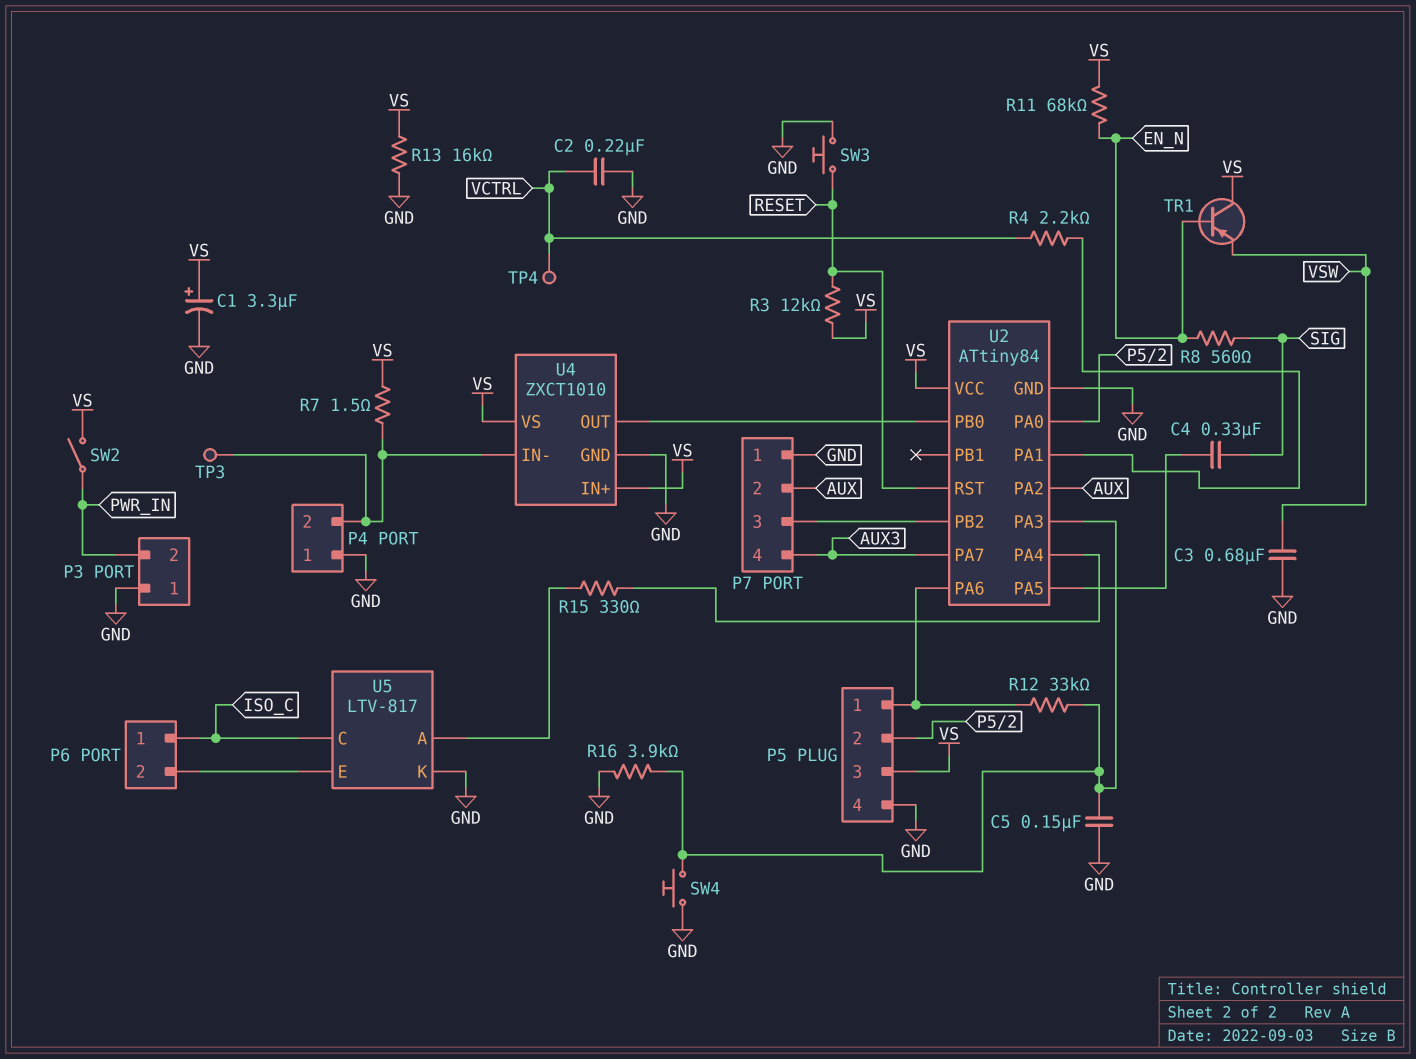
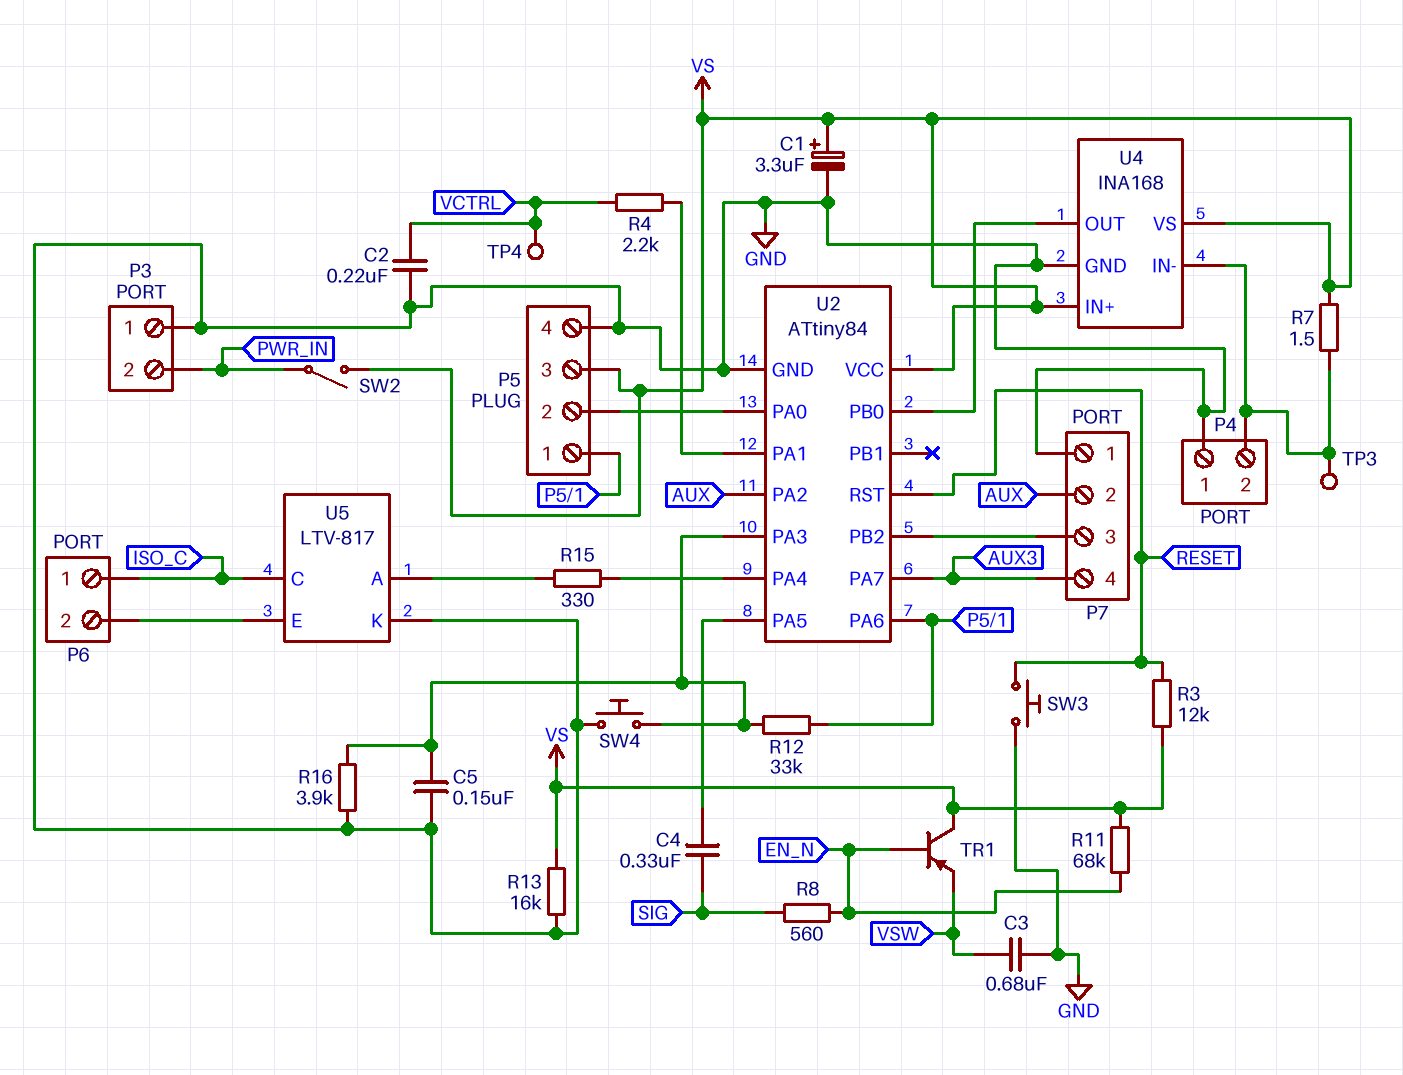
U4: ZXCT1010 -> INA168

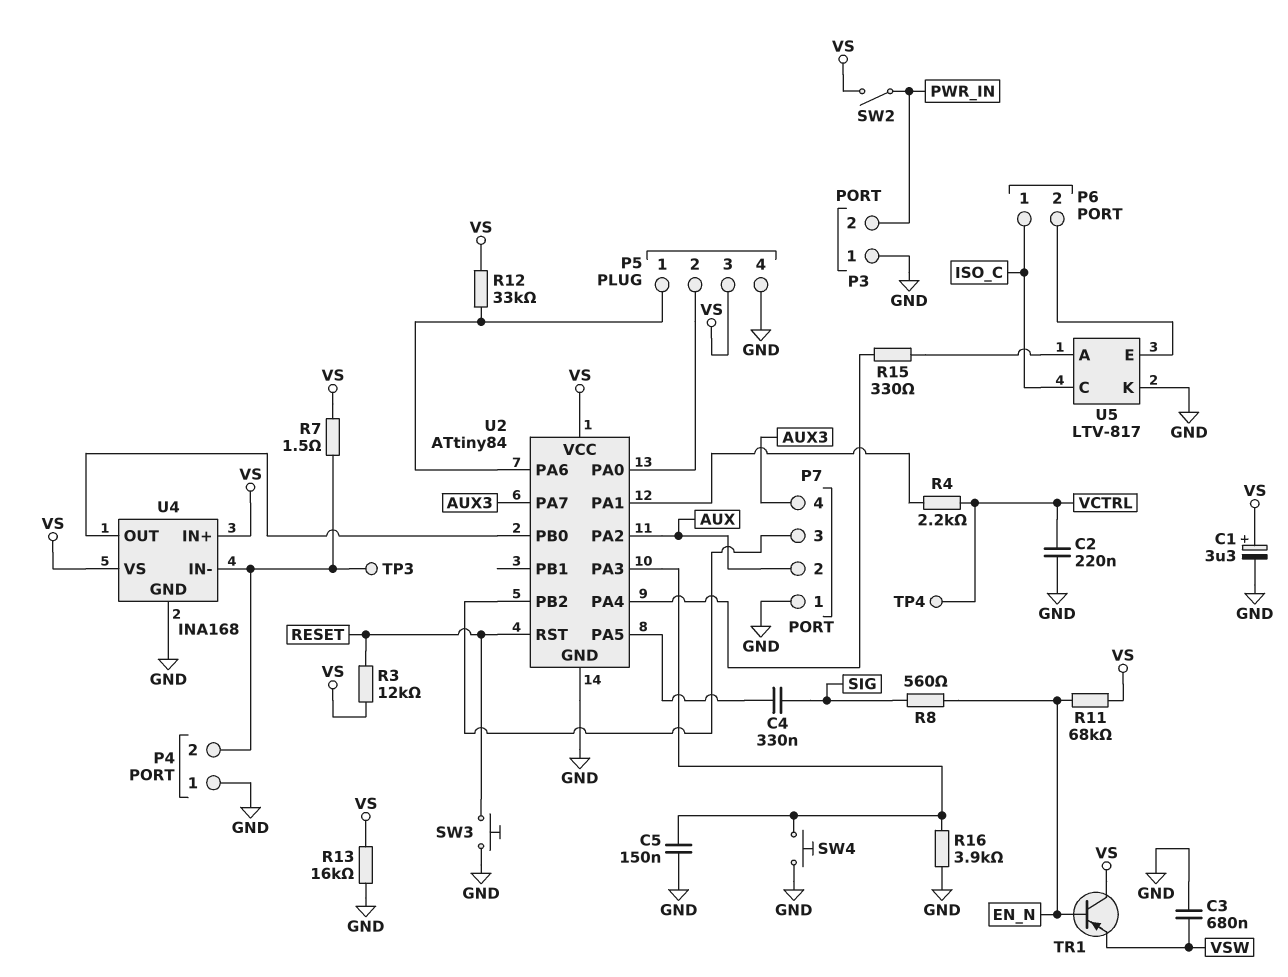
R12: 33k (P5/1, U2/PA3) -> 33k (P5/1, VS)

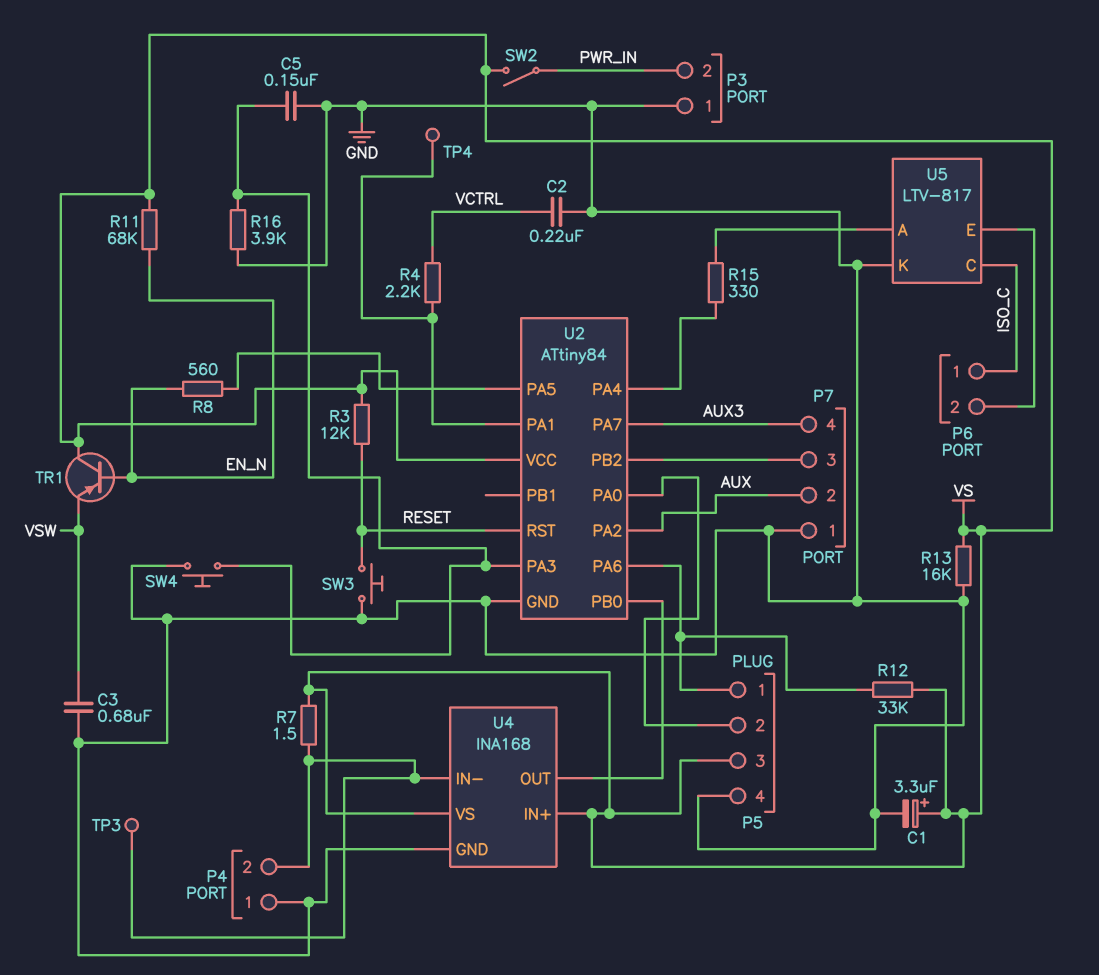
C4: 330nF (SIG, U2/PA5) -> none
R8: 560 (EN_N, SIG) -> 560 (EN_N, U2/PA5)
TP4: test point (VCTRL) -> test point (U2/PA1)

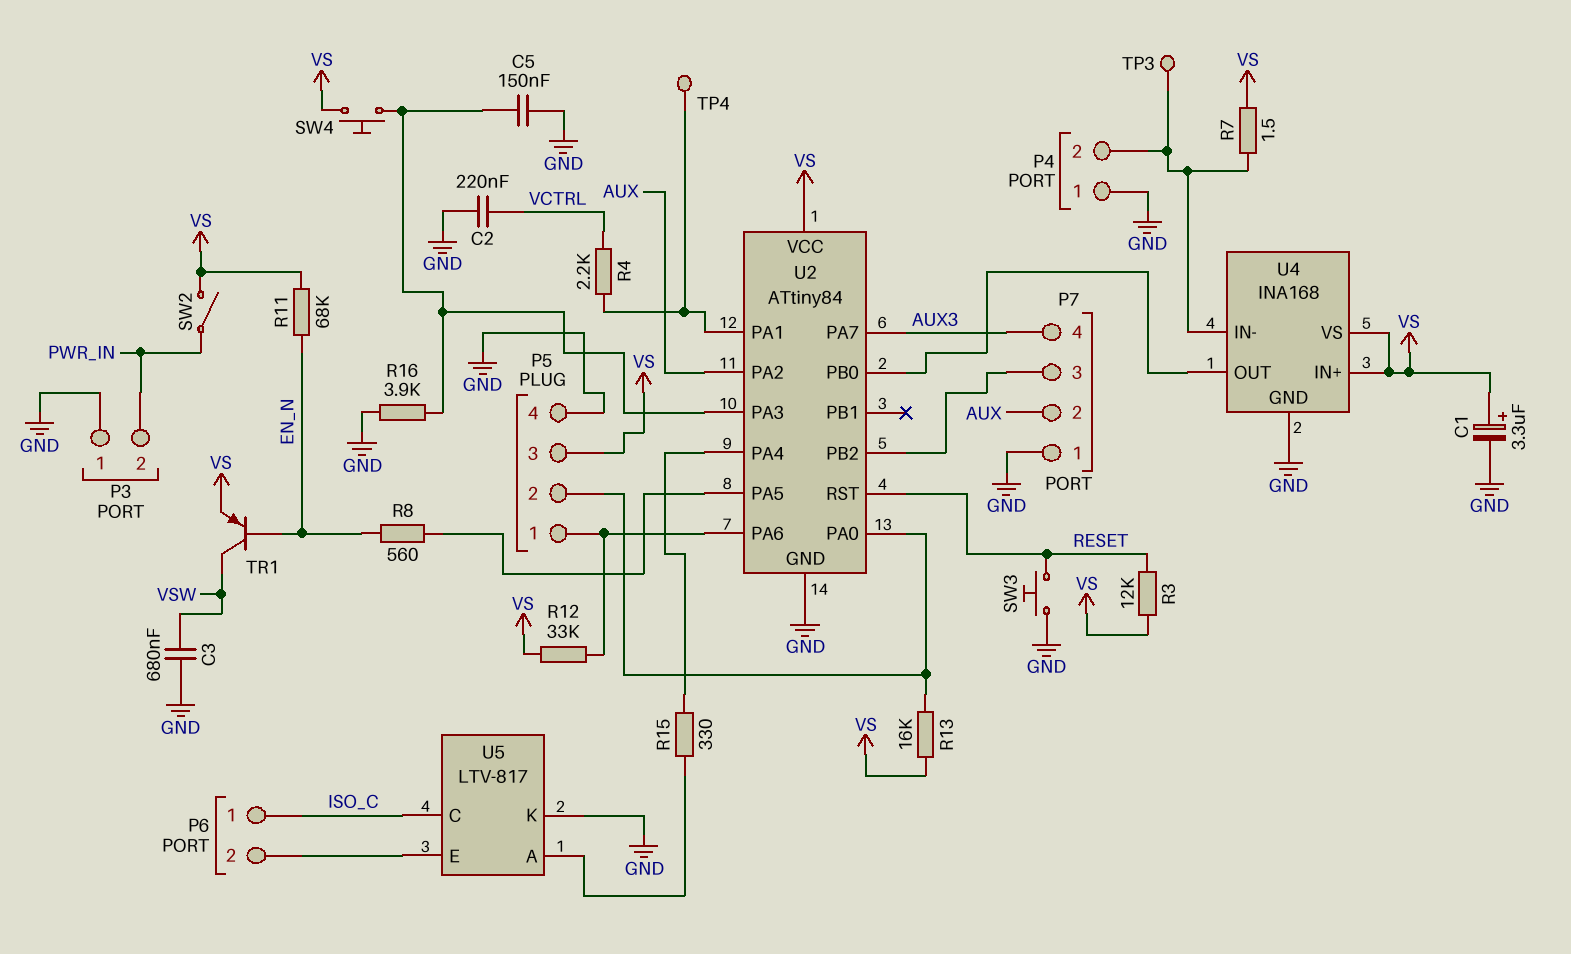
R13: 16k (GND, VS) -> 16k (P5/2, VS)
SW4: button (GND, U2/PA3) -> button (U2/PA3, VS)
TR1: PNP (B EN_N, C VS, E VSW) -> PNP (B EN_N, C VSW, E VS)

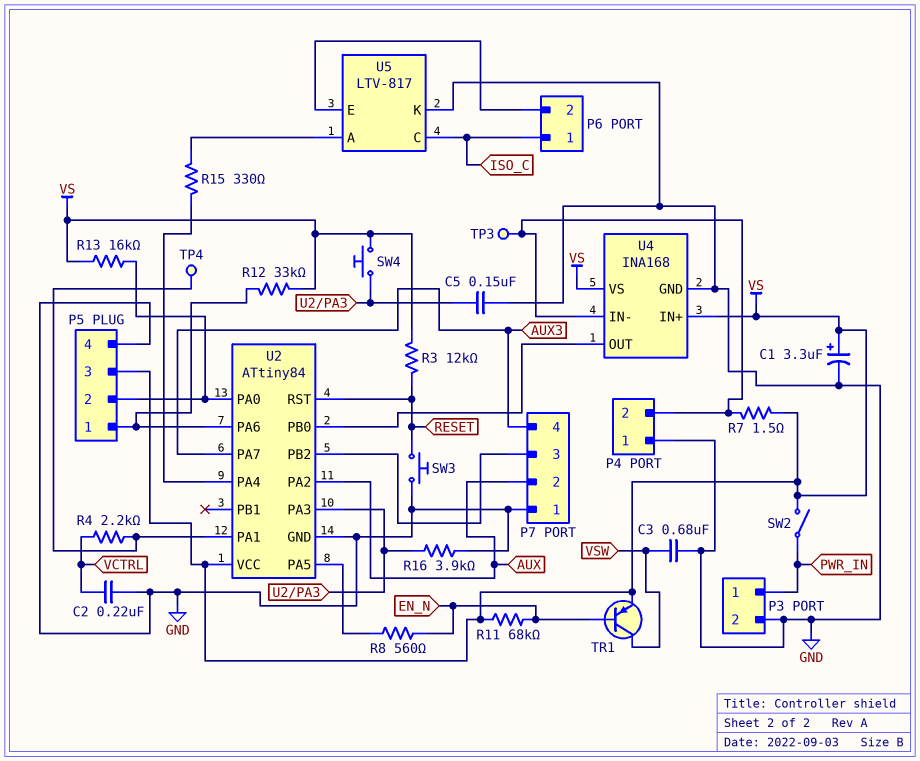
P3 pin 1: GND -> PWR_IN
P3 pin 2: PWR_IN -> GND

